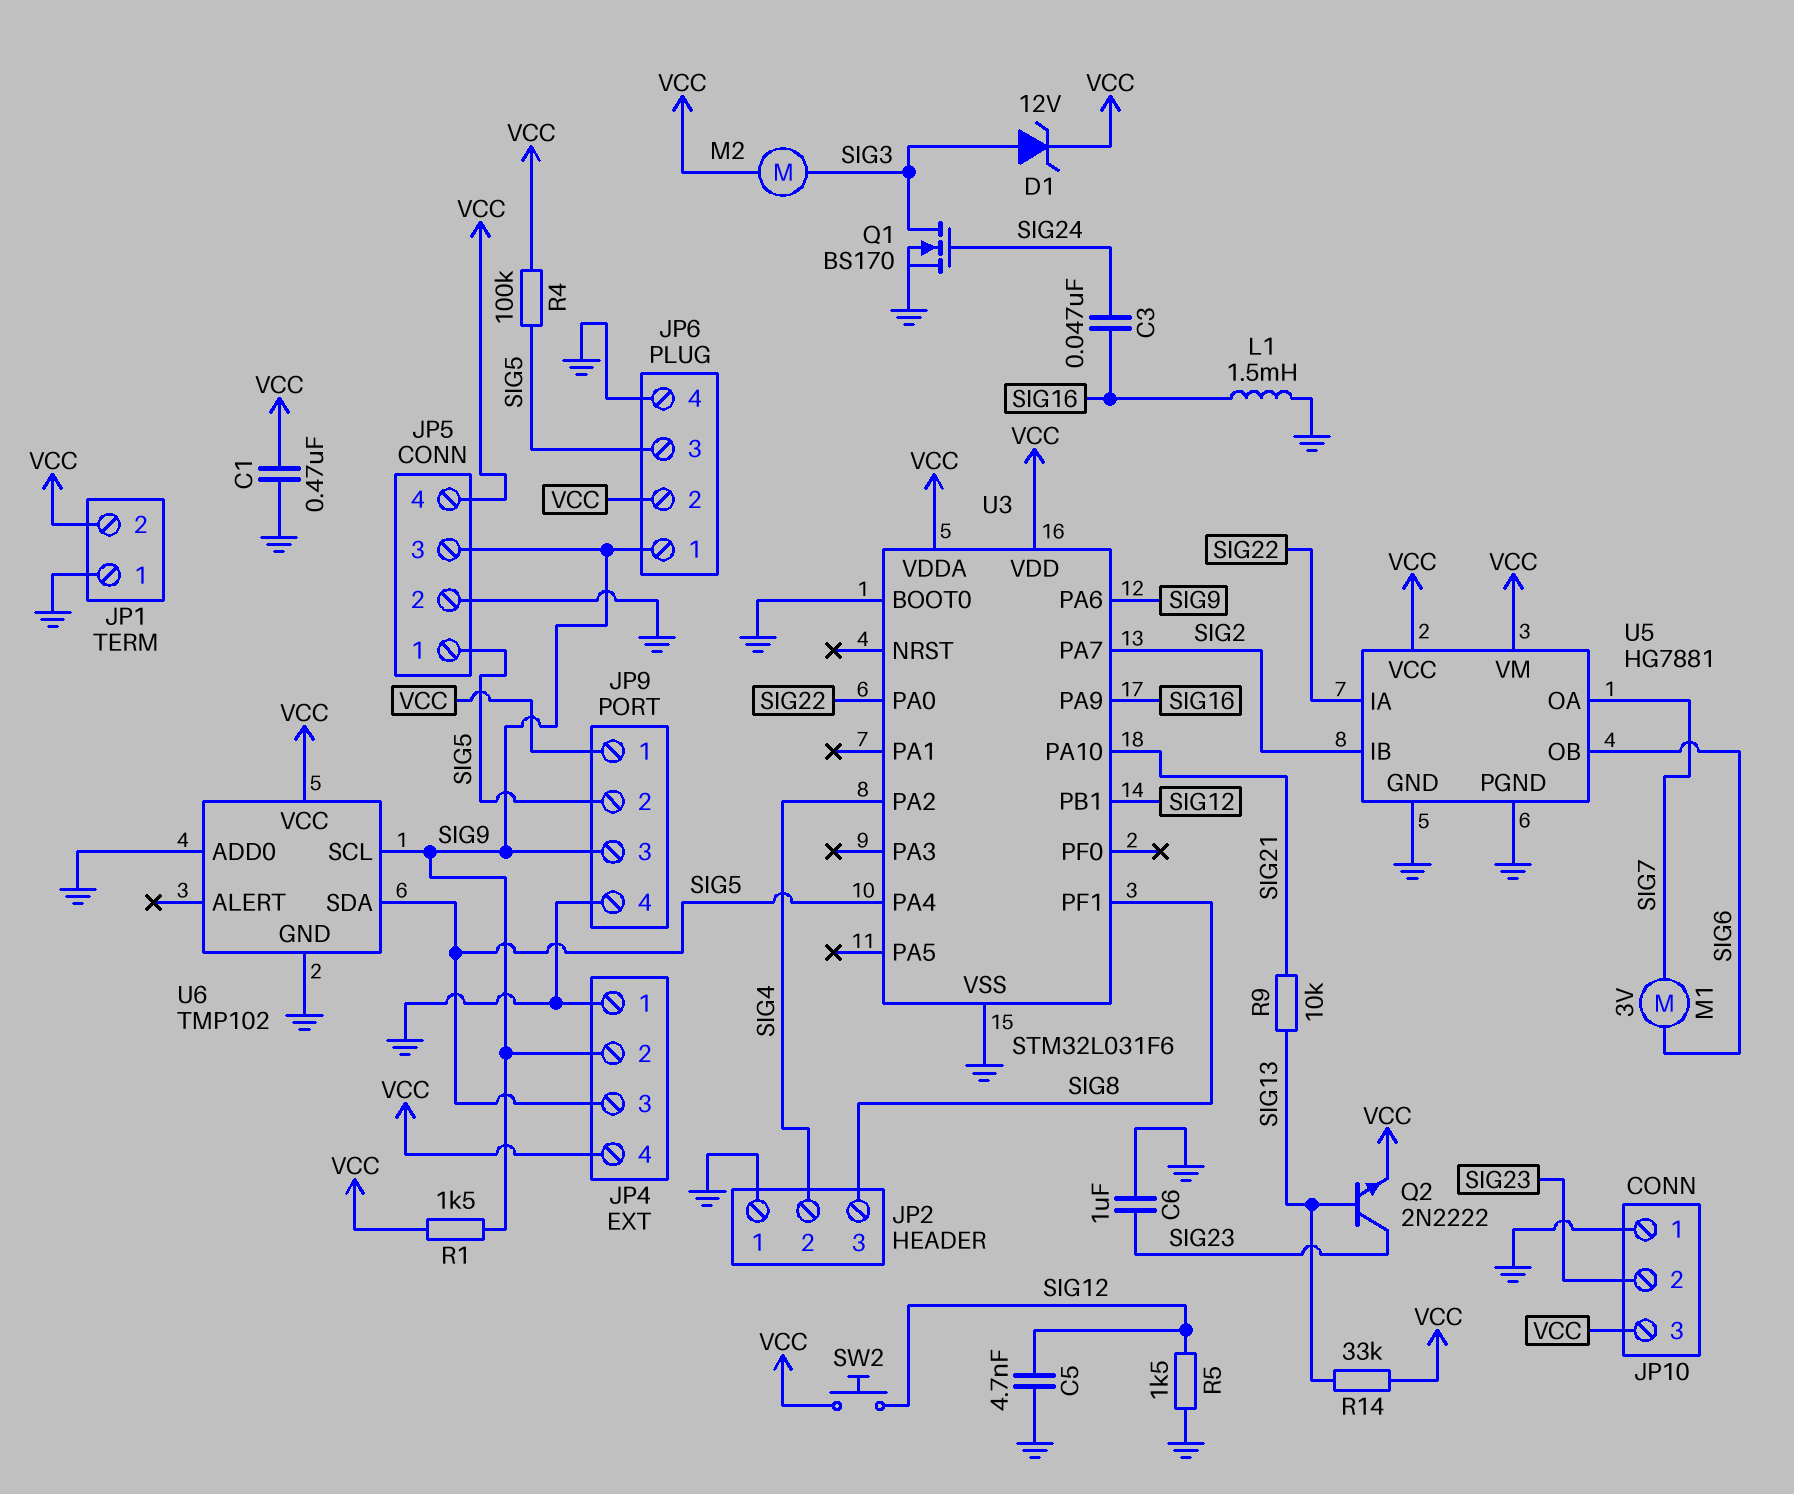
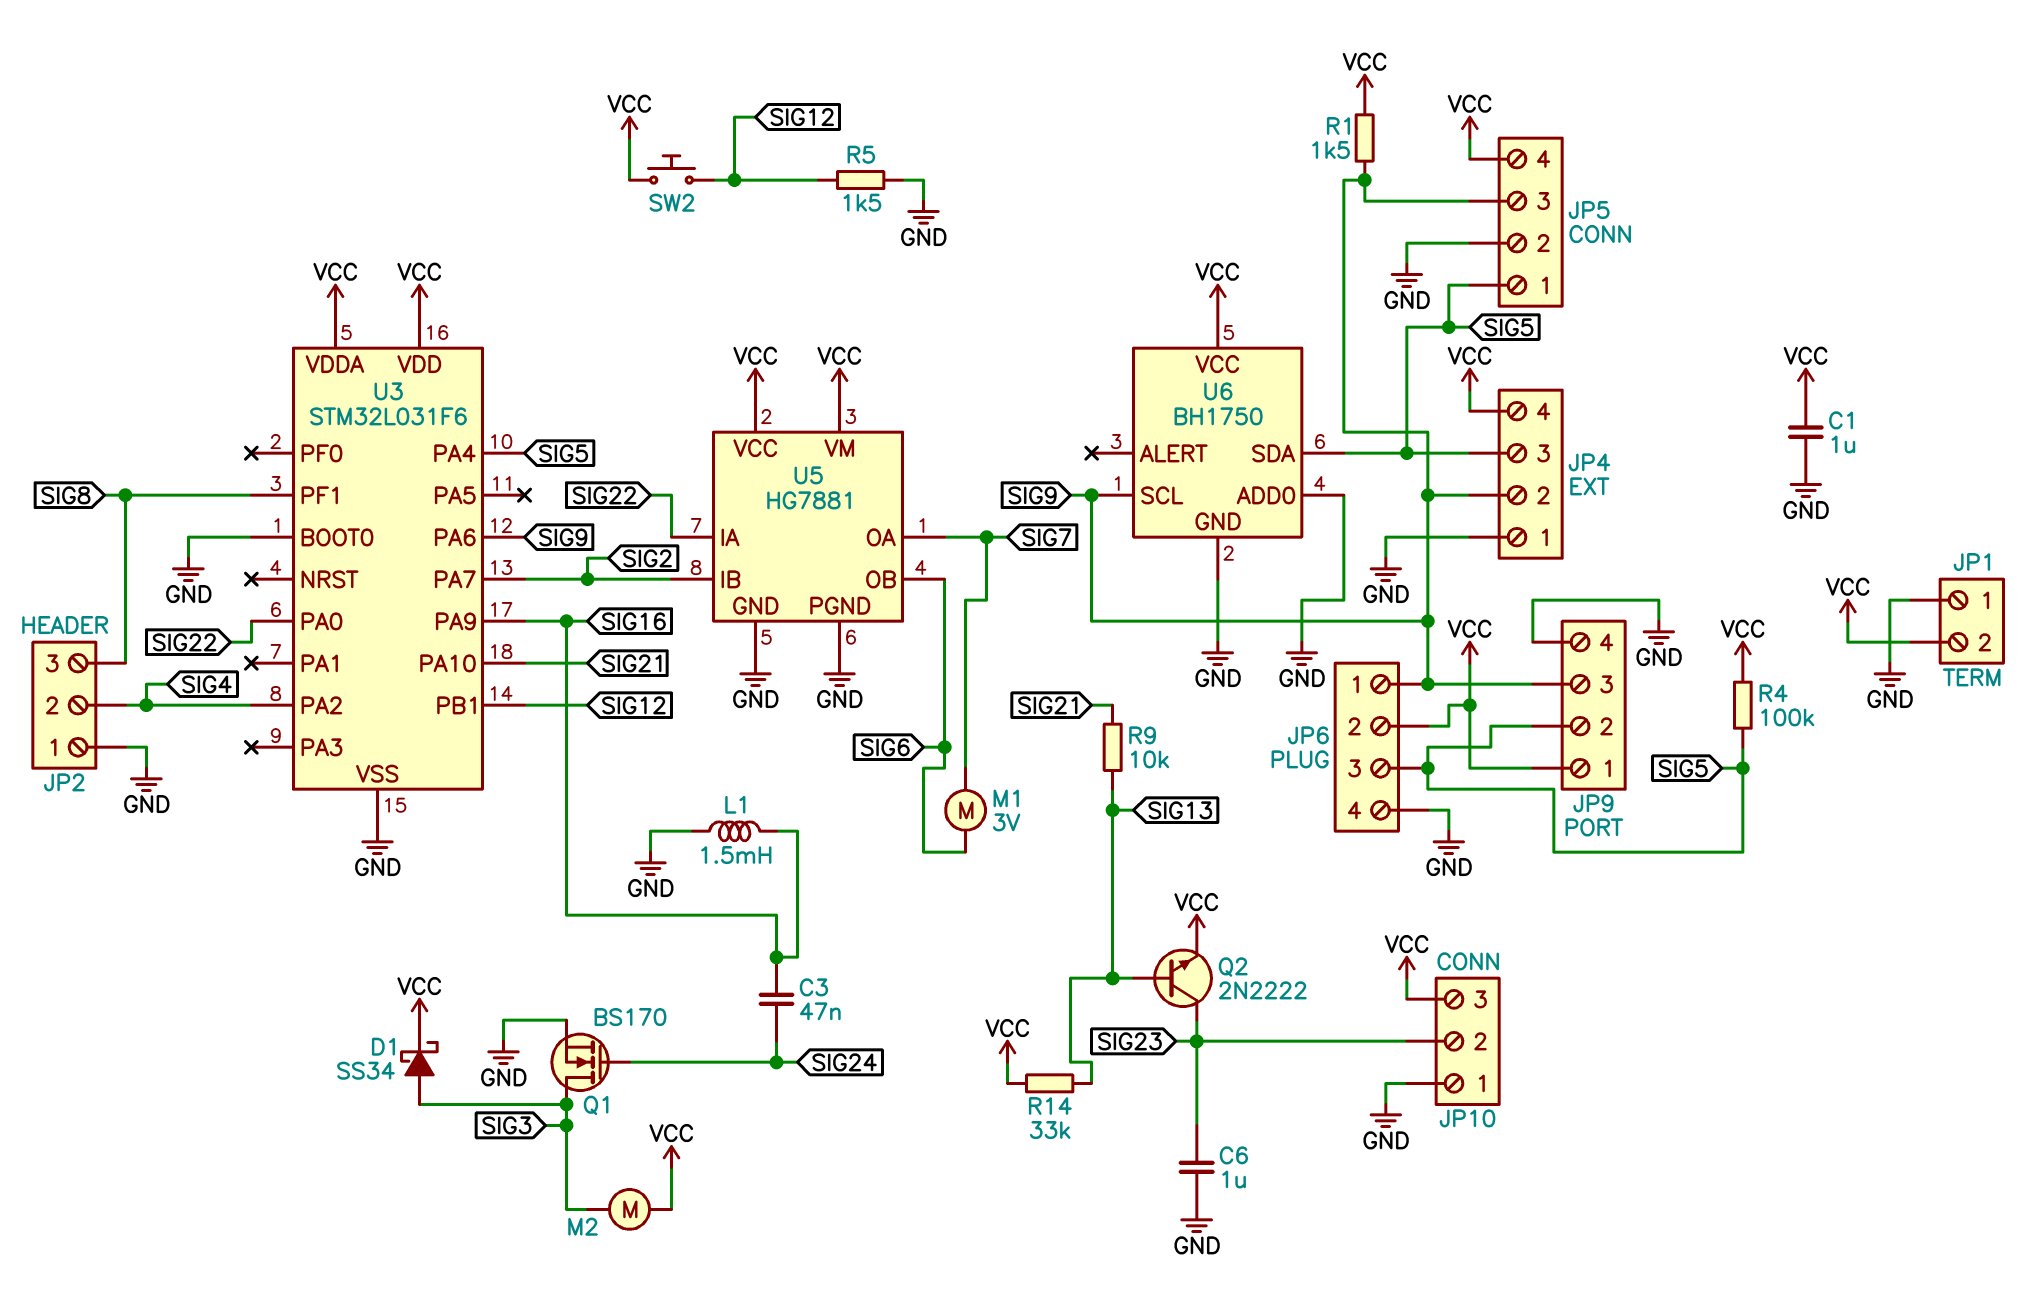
C1: 470nF (GND, VCC) -> 1uF (GND, VCC)
C5: 4.7nF (GND, SIG12) -> none
D1: zener 12V (A SIG3, K VCC) -> schottky SS34 (A SIG3, K VCC)
U6: TMP102 -> BH1750

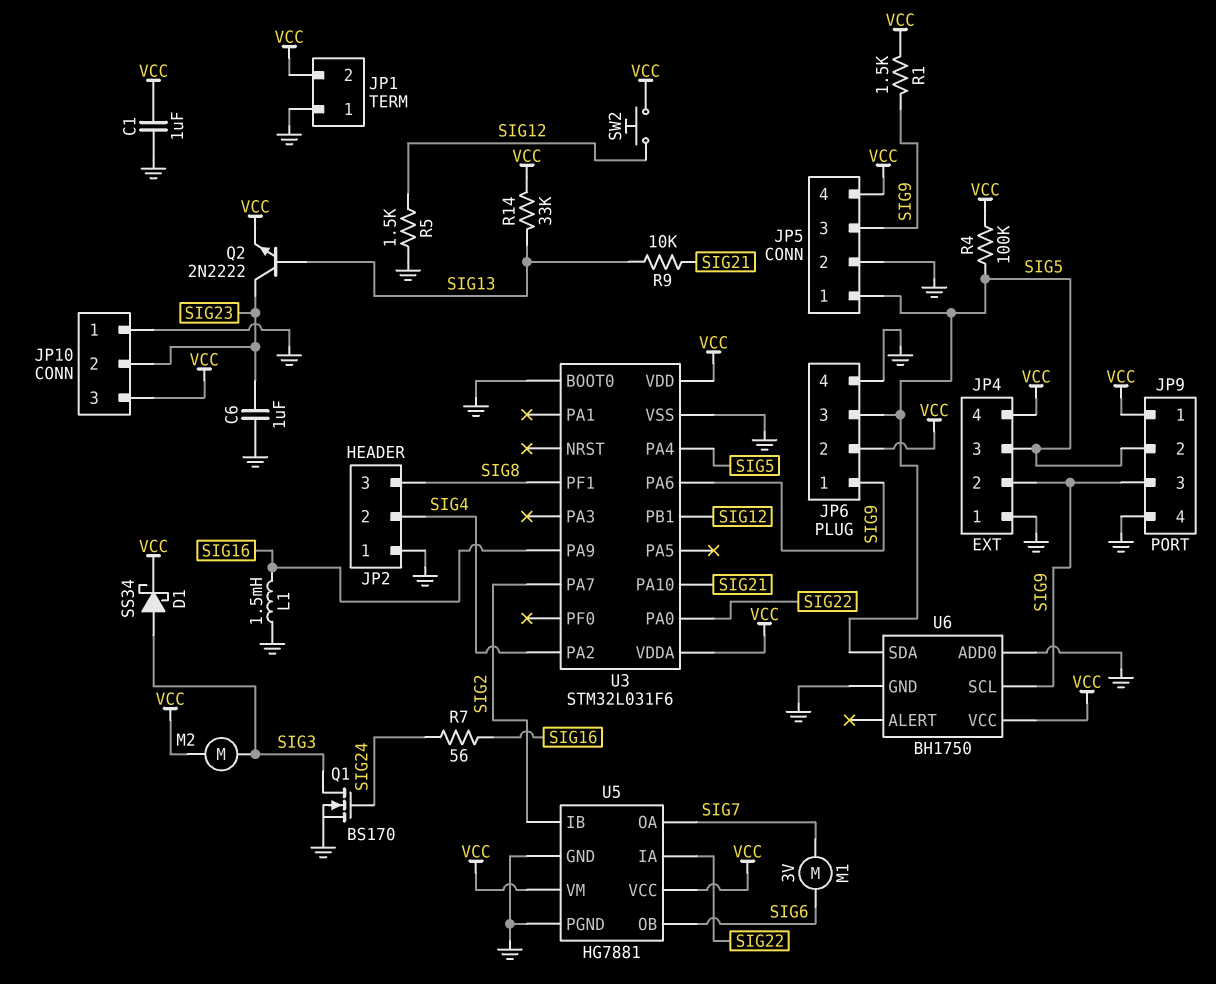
C3: 47nF (SIG16, SIG24) -> none
R7: none -> 56 (SIG16, SIG24)

